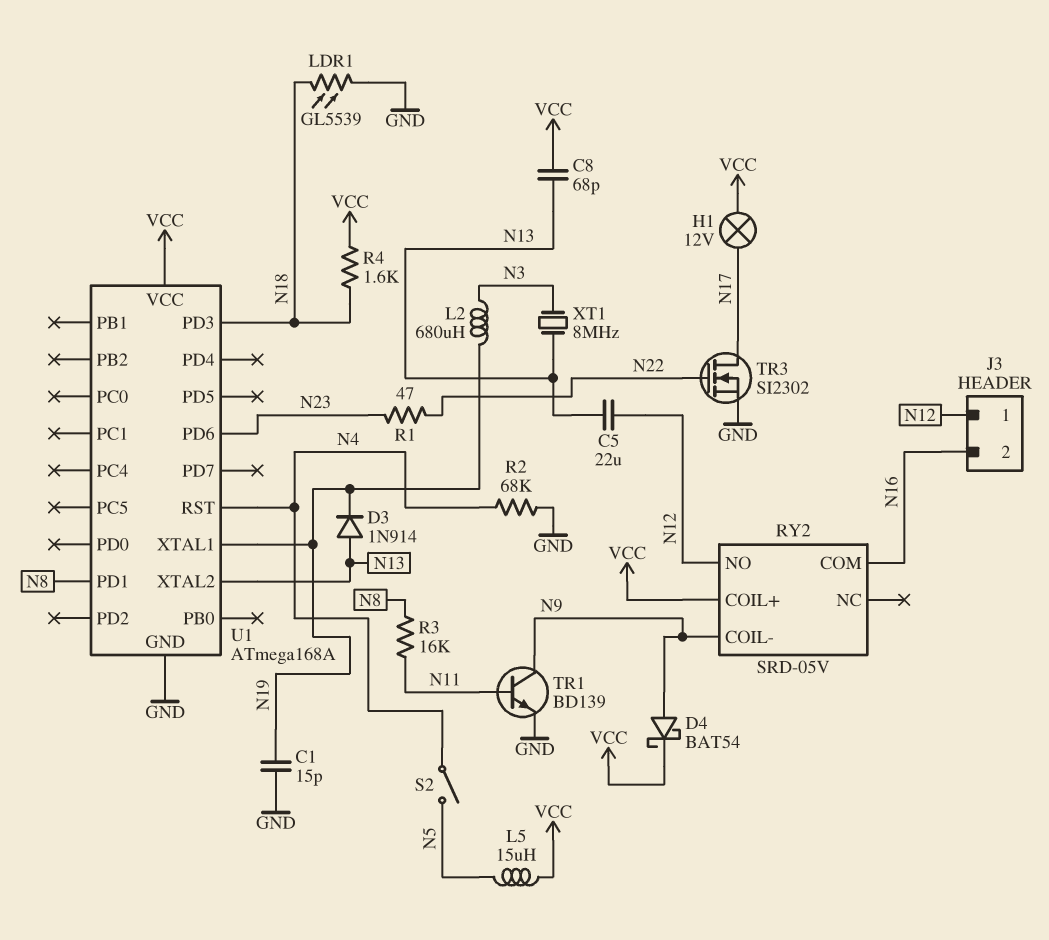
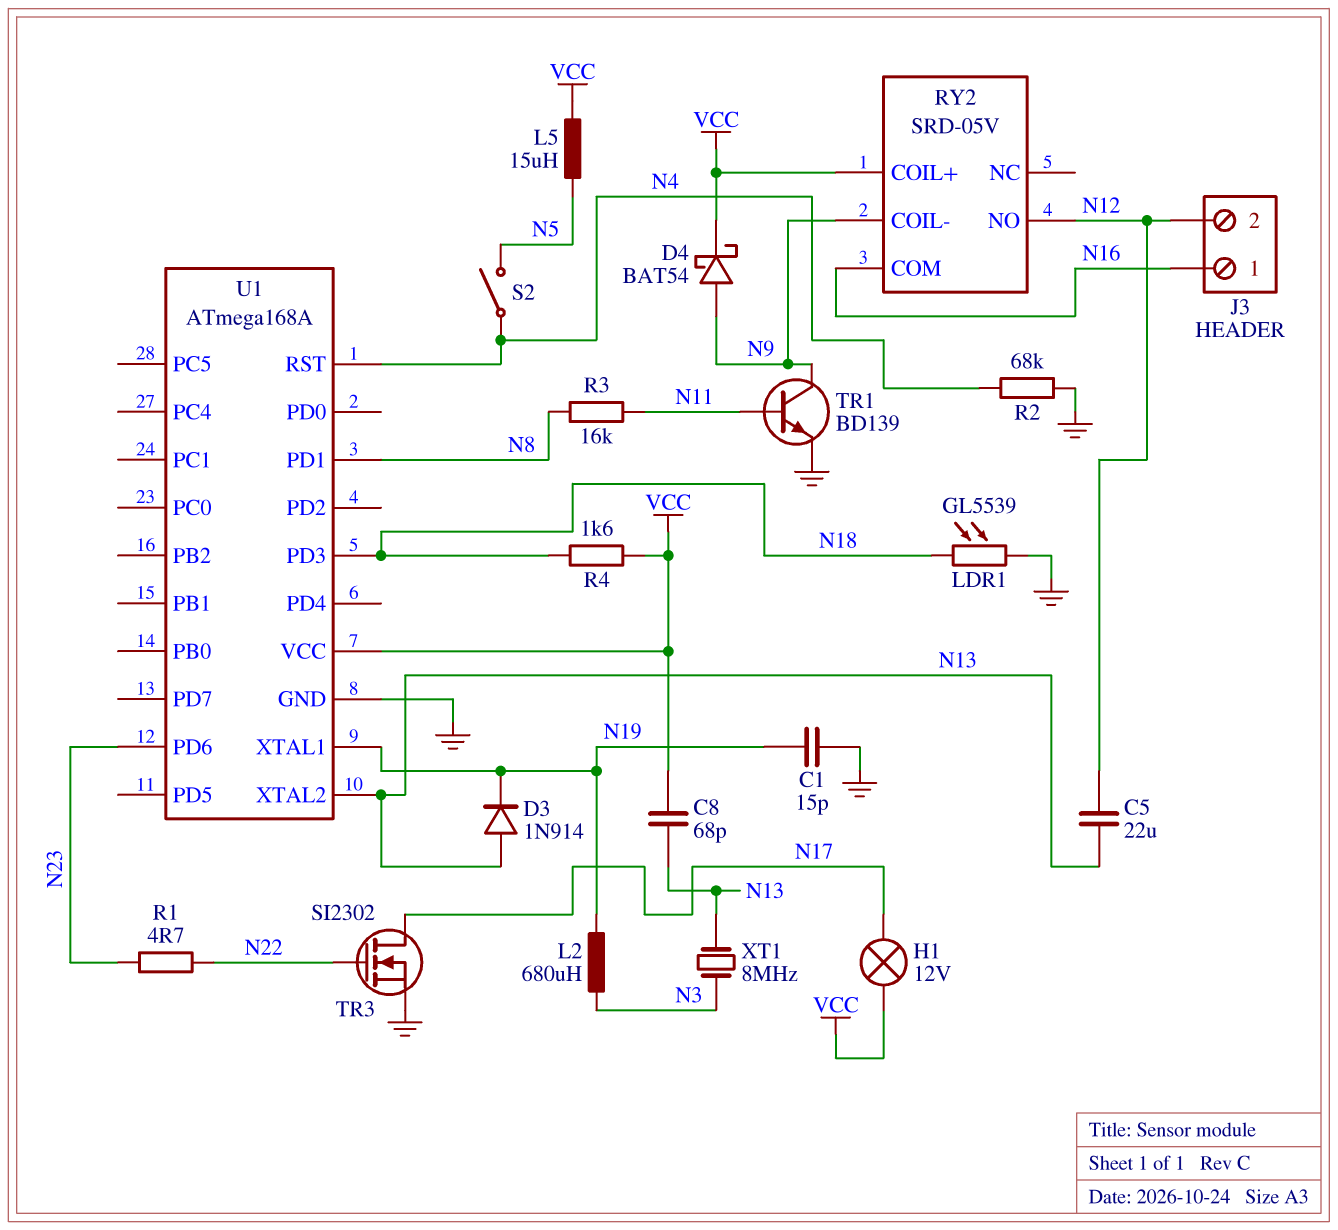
J3 pin 1: N12 -> N16
J3 pin 2: N16 -> N12
R1: 47 (N22, N23) -> 4.7 (N22, N23)

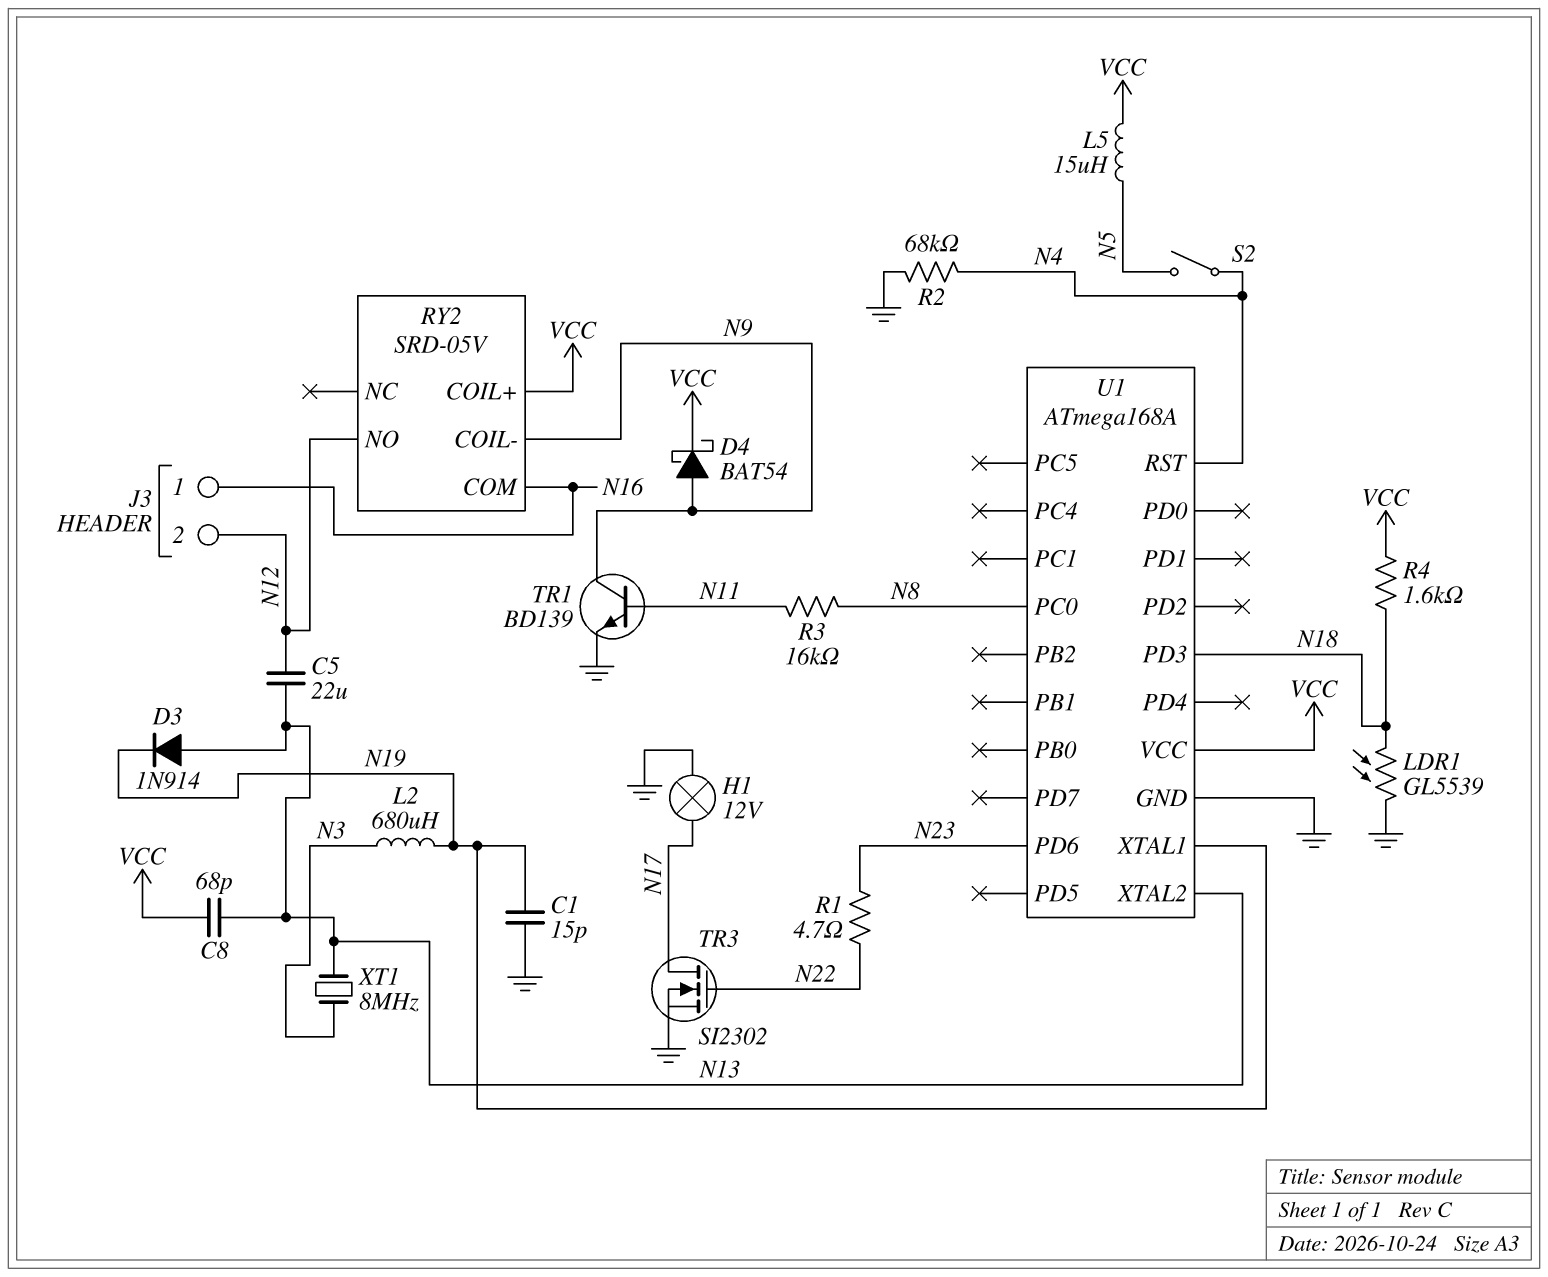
H1: lamp 12V (N17, VCC) -> lamp 12V (GND, N17)
U1 pin PC0: none -> N8
U1 pin PD1: N8 -> none

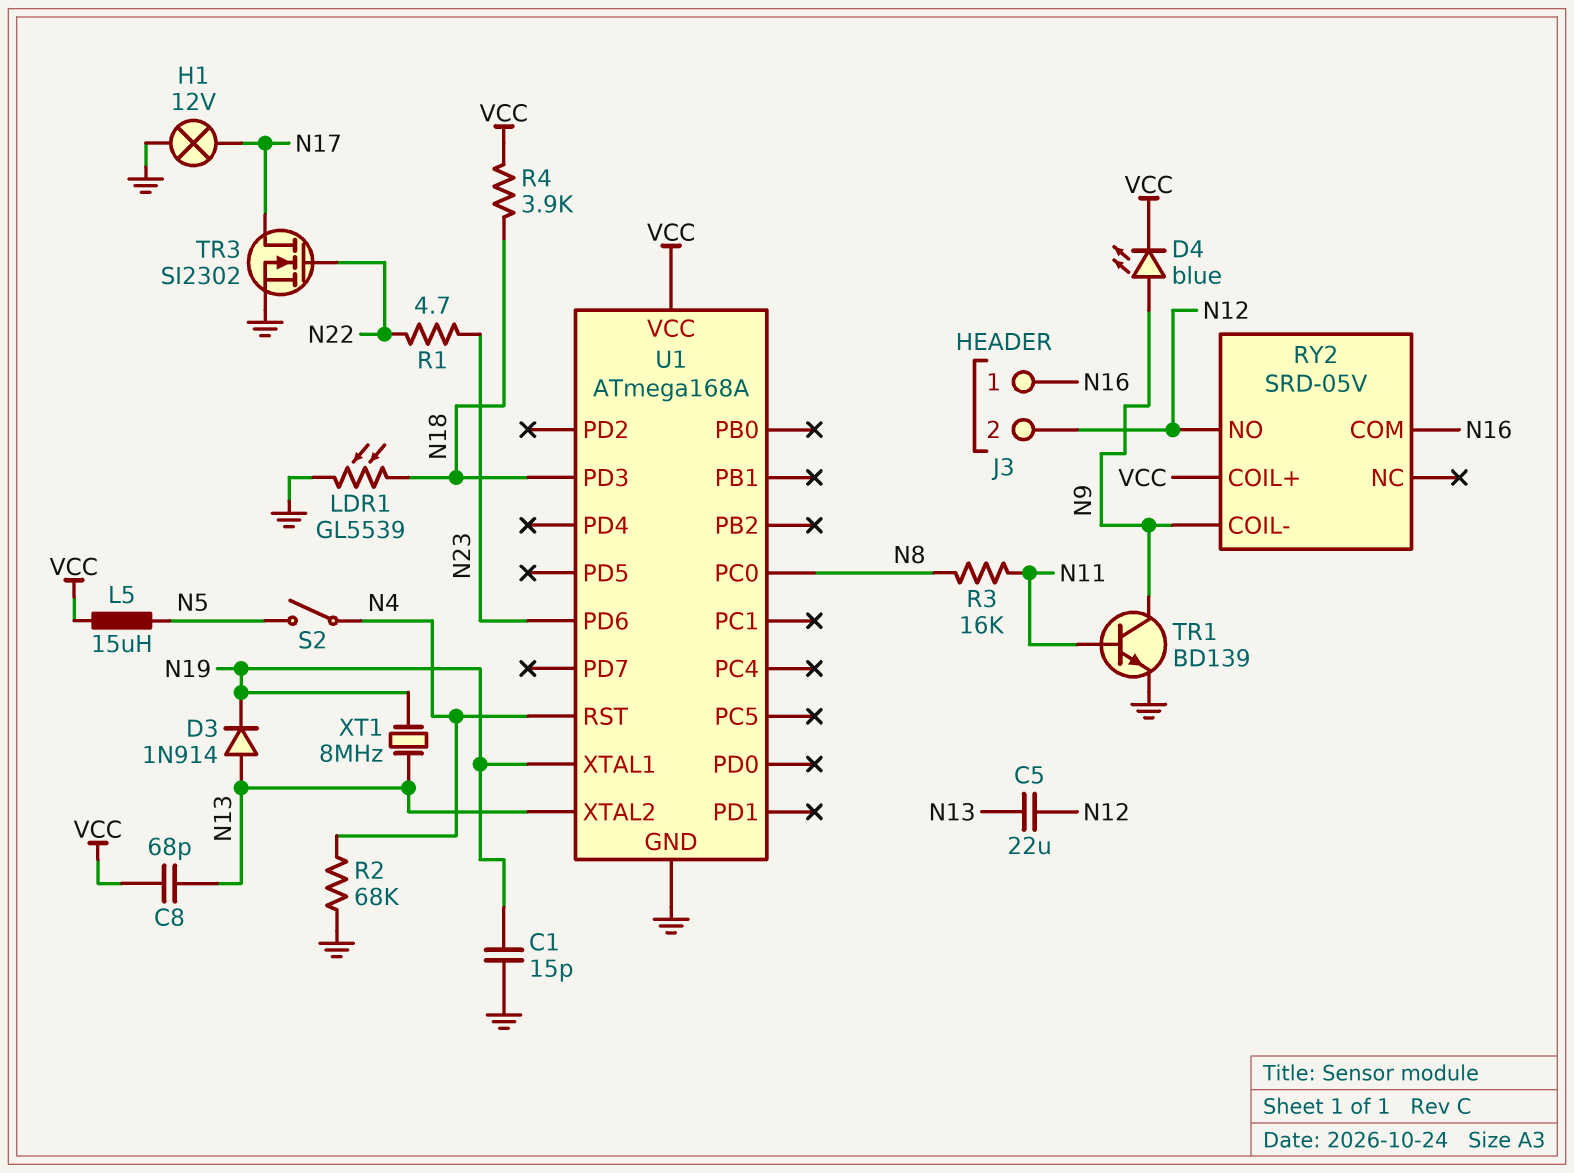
D4: schottky BAT54 (A N9, K VCC) -> LED blue (A N9, K VCC)
L2: 680uH (N3, N19) -> none
R4: 1.6k (N18, VCC) -> 3.9k (N18, VCC)
XT1: 8MHz (N3, N13) -> 8MHz (N13, N19)

